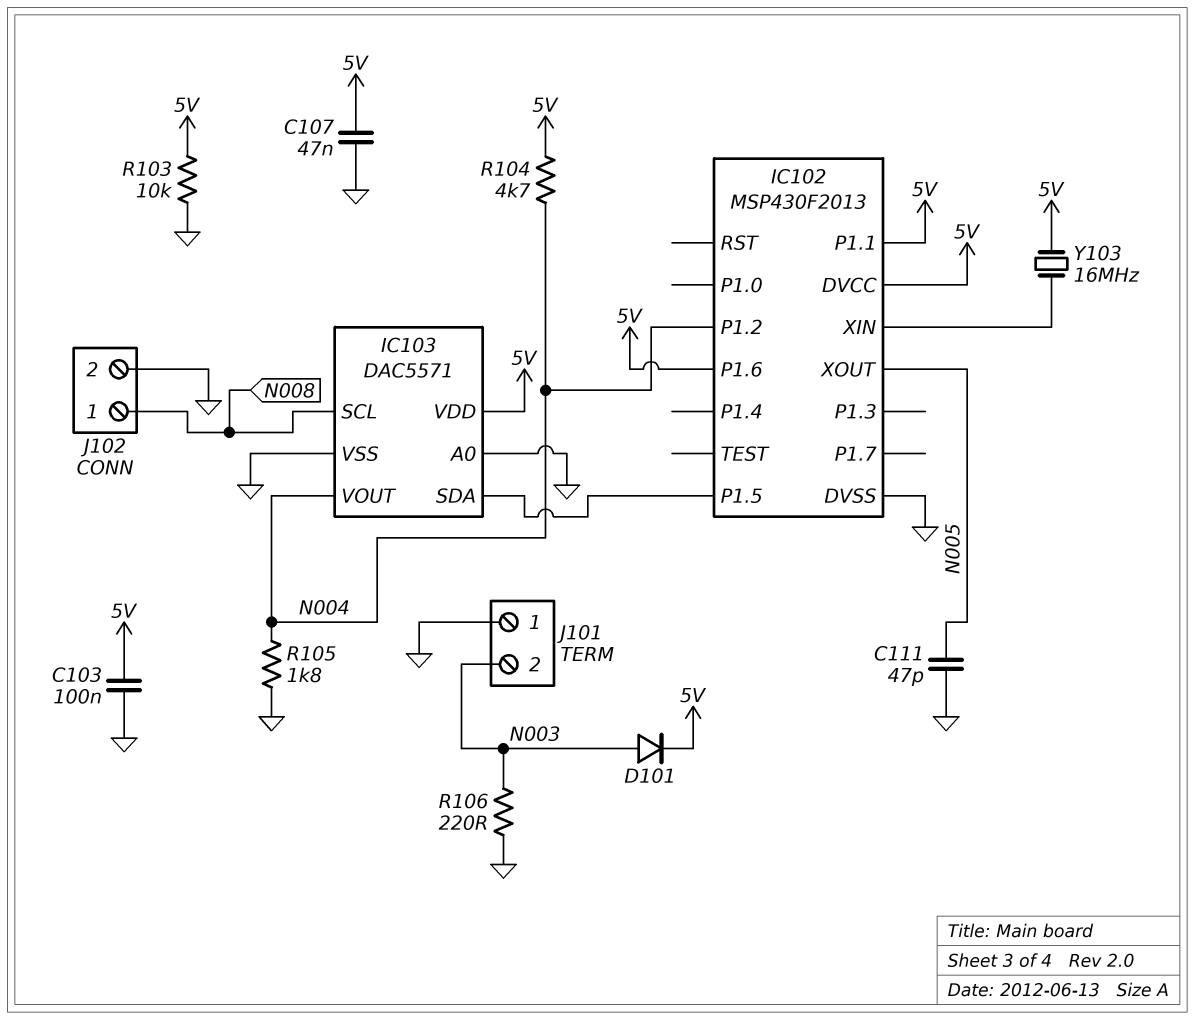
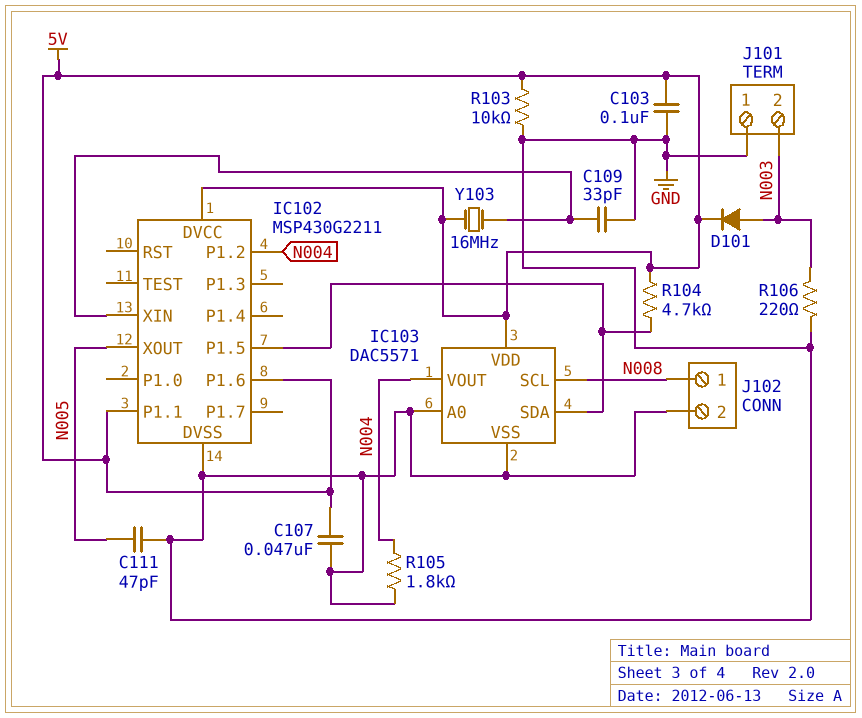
C109: none -> 33pF (GND, IC102/XIN)
IC102: MSP430F2013 -> MSP430G2211
R104: 4.7k (5V, N004) -> 4.7k (5V, IC102/P1.5)

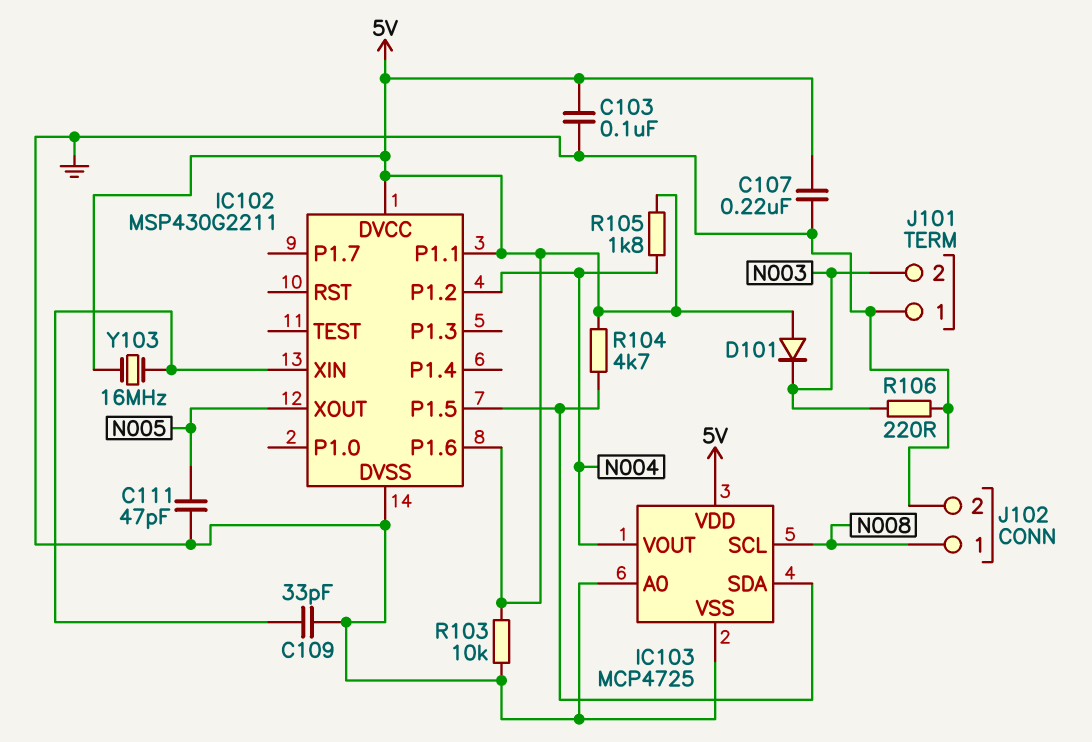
C107: 47nF (5V, GND) -> 220nF (5V, GND)
D101: diode (A N003, K 5V) -> diode (A 5V, K N003)
IC103: DAC5571 -> MCP4725
R105: 1.8k (GND, N004) -> 1.8k (5V, N004)

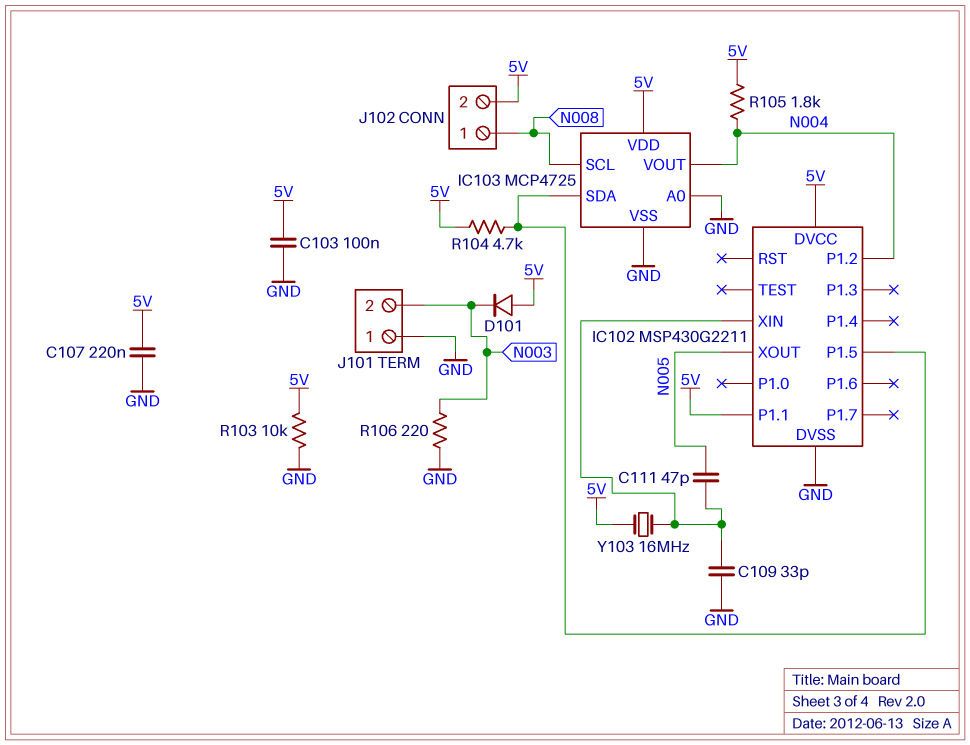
C111: 47pF (GND, N005) -> 47pF (IC102/XIN, N005)
IC102 pin P1.6: 5V -> none
J102 pin 2: GND -> 5V

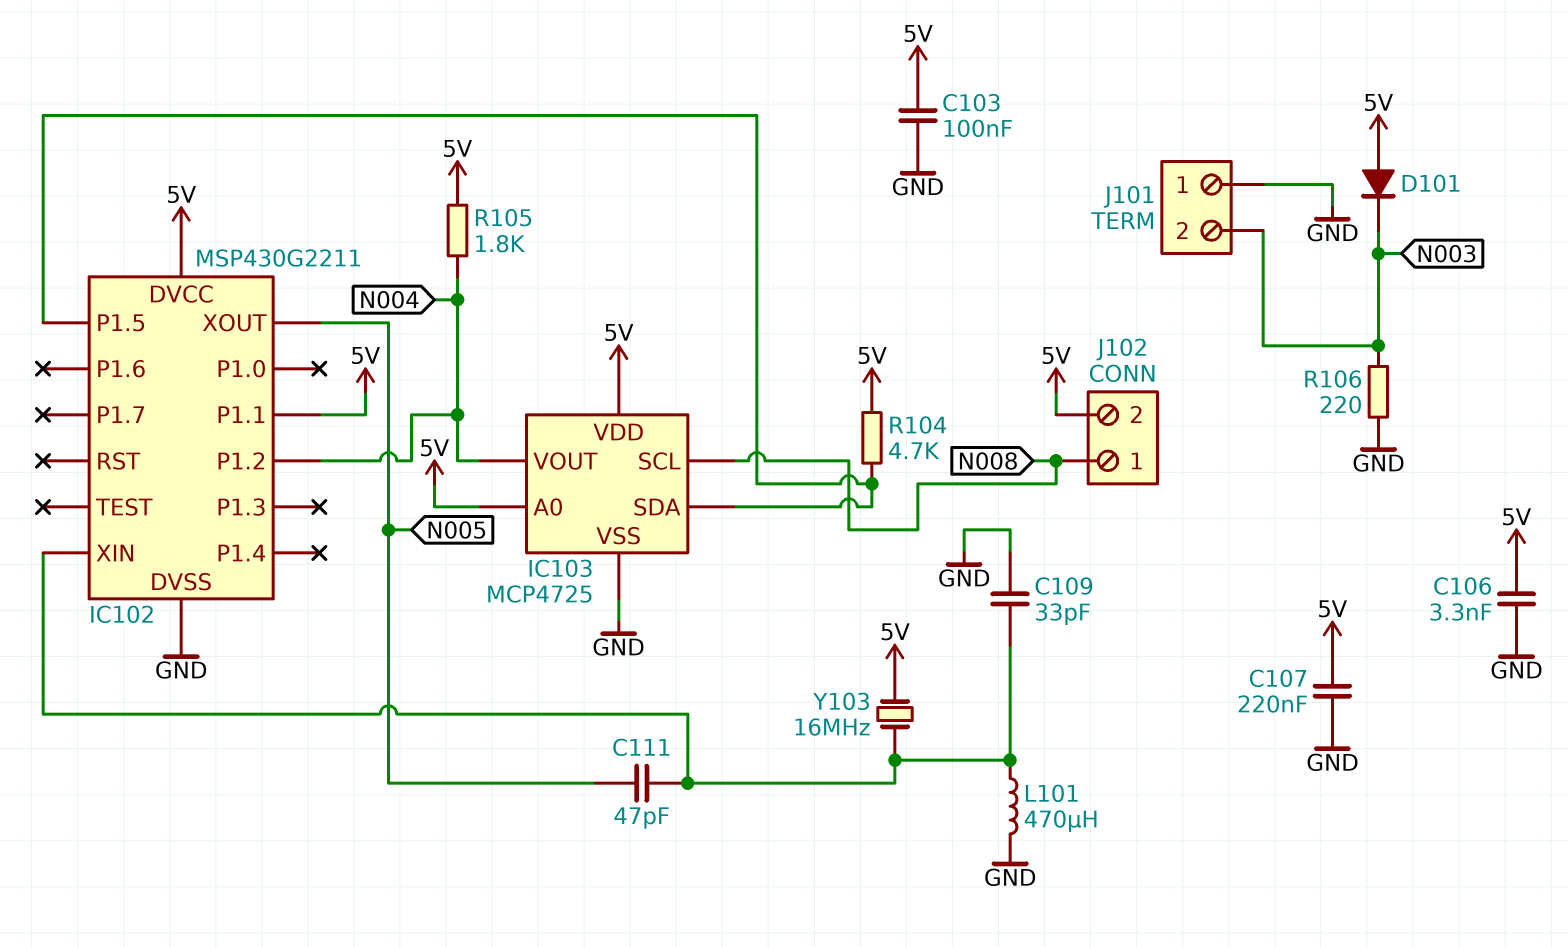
C106: none -> 3.3nF (5V, GND)
IC103 pin A0: GND -> 5V
L101: none -> 470uH (GND, IC102/XIN)
R103: 10k (5V, GND) -> none

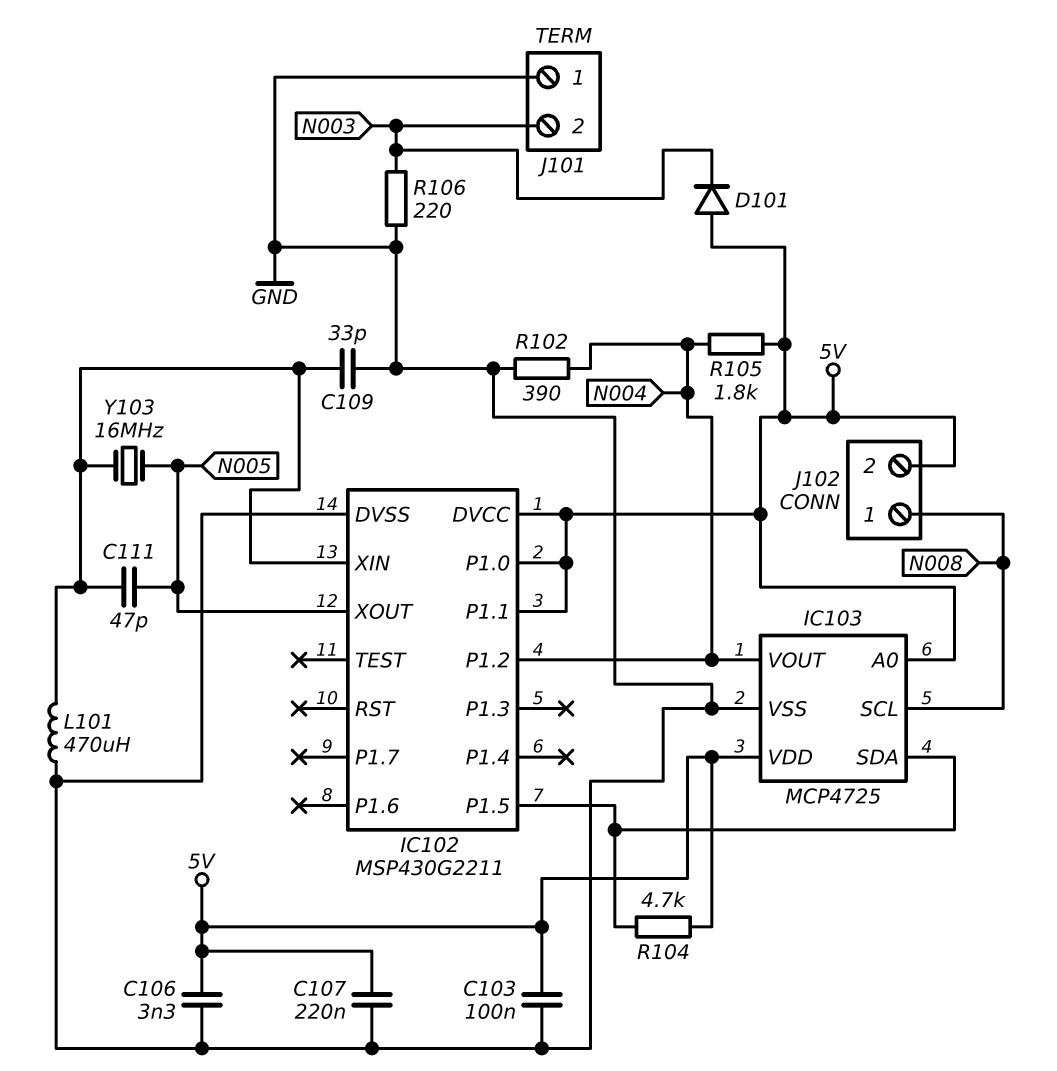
IC102 pin P1.0: none -> 5V
R102: none -> 390 (GND, N004)
Y103: 16MHz (5V, IC102/XIN) -> 16MHz (IC102/XIN, N005)

